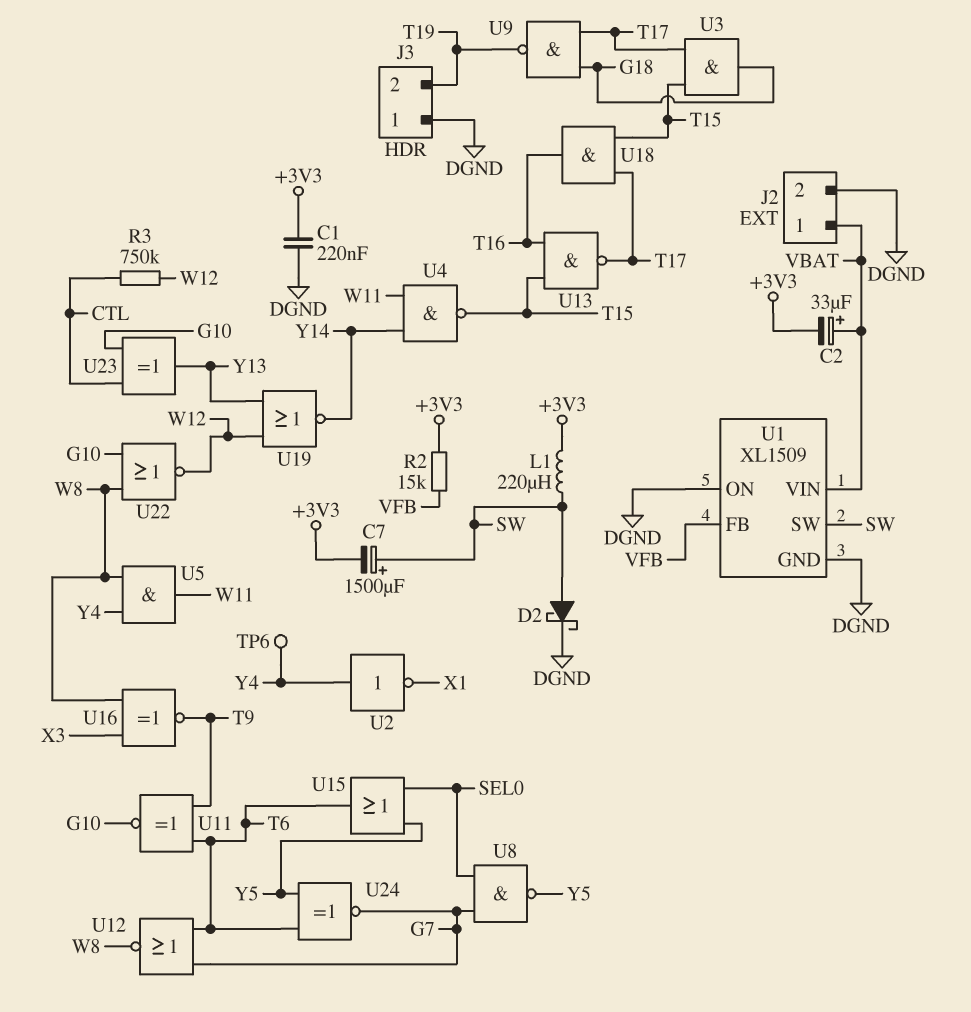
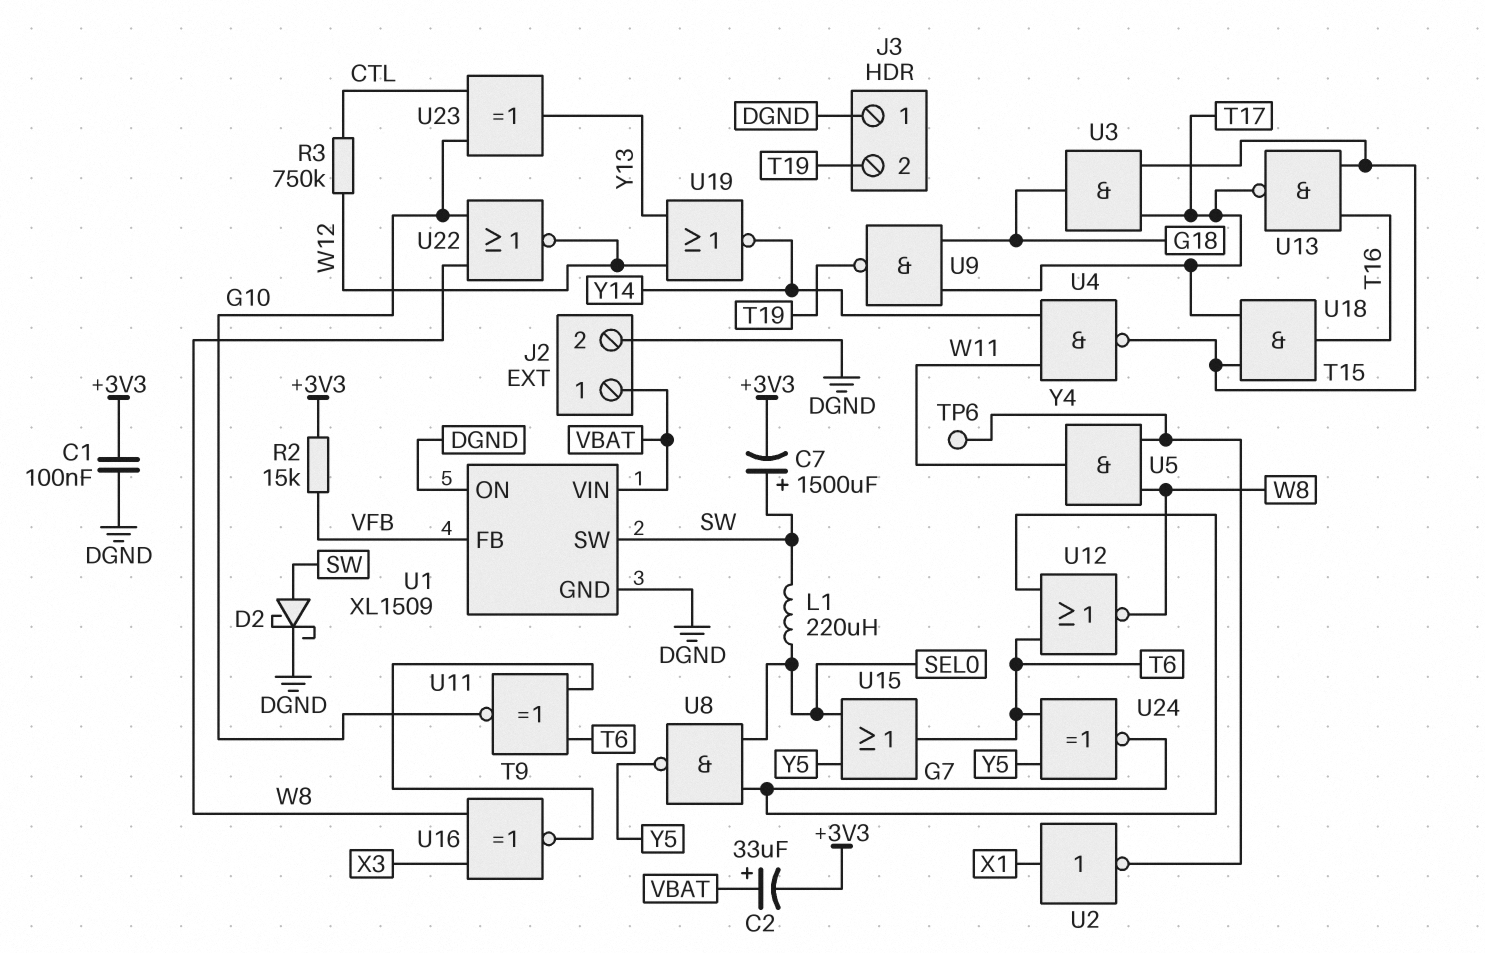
C1: 220nF (+3V3, DGND) -> 100nF (+3V3, DGND)
L1: 220uH (+3V3, SW) -> 220uH (SEL0, SW)
U2: NOT (in Y4, out X1) -> NOT (in X1, out Y4)

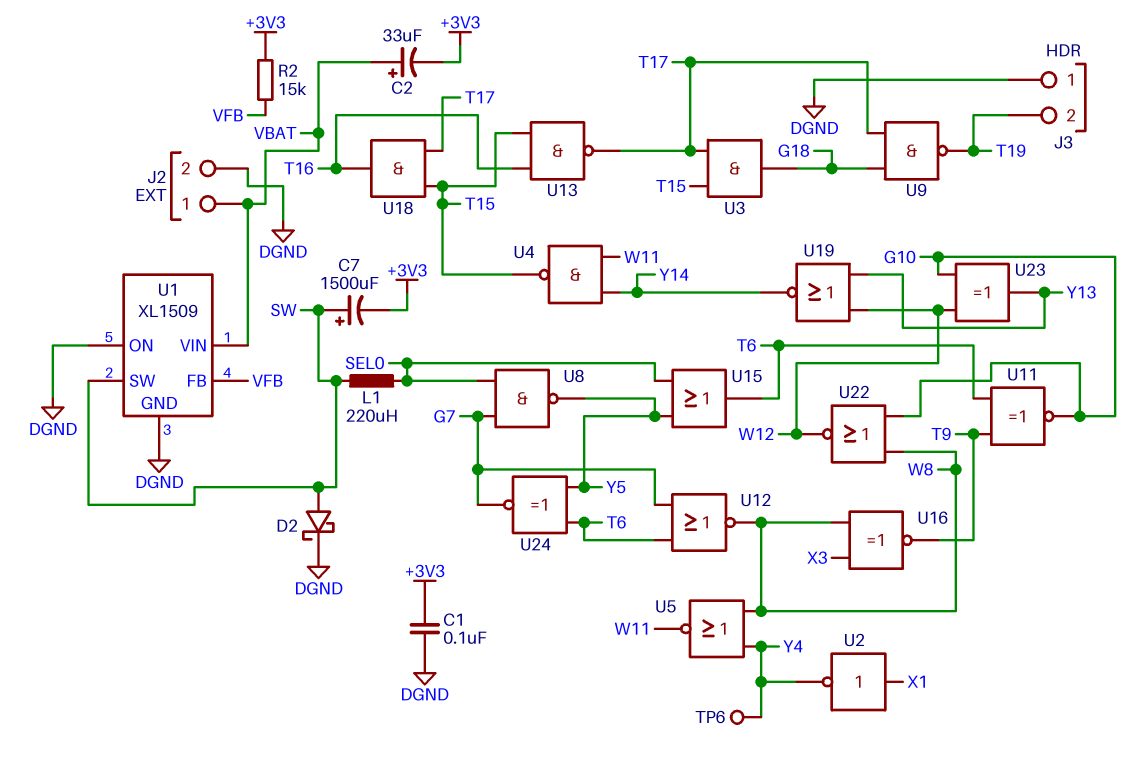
R3: 750k (CTL, W12) -> none
U5: AND (in W8, in Y4, out W11) -> NOR (in W8, in Y4, out W11)
U23: XOR (in CTL, in G10, out Y13) -> XOR (in G10, in W12, out Y13)

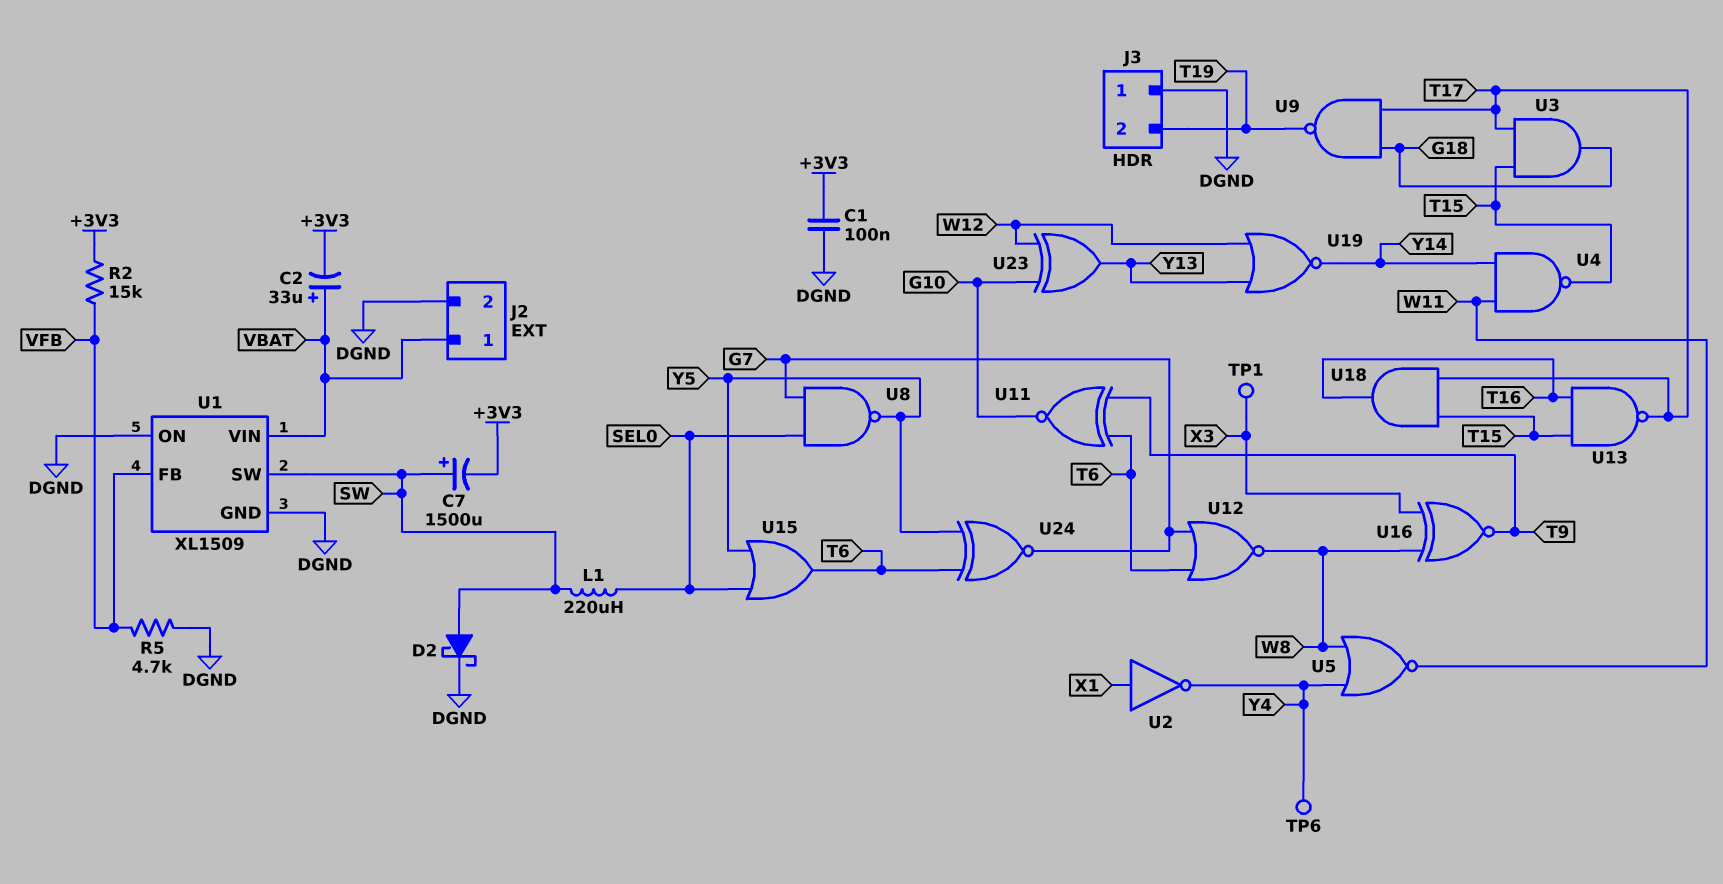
R5: none -> 4.7k (DGND, VFB)
TP1: none -> test point (X3)
U22: NOR (in G10, in W8, out W12) -> none

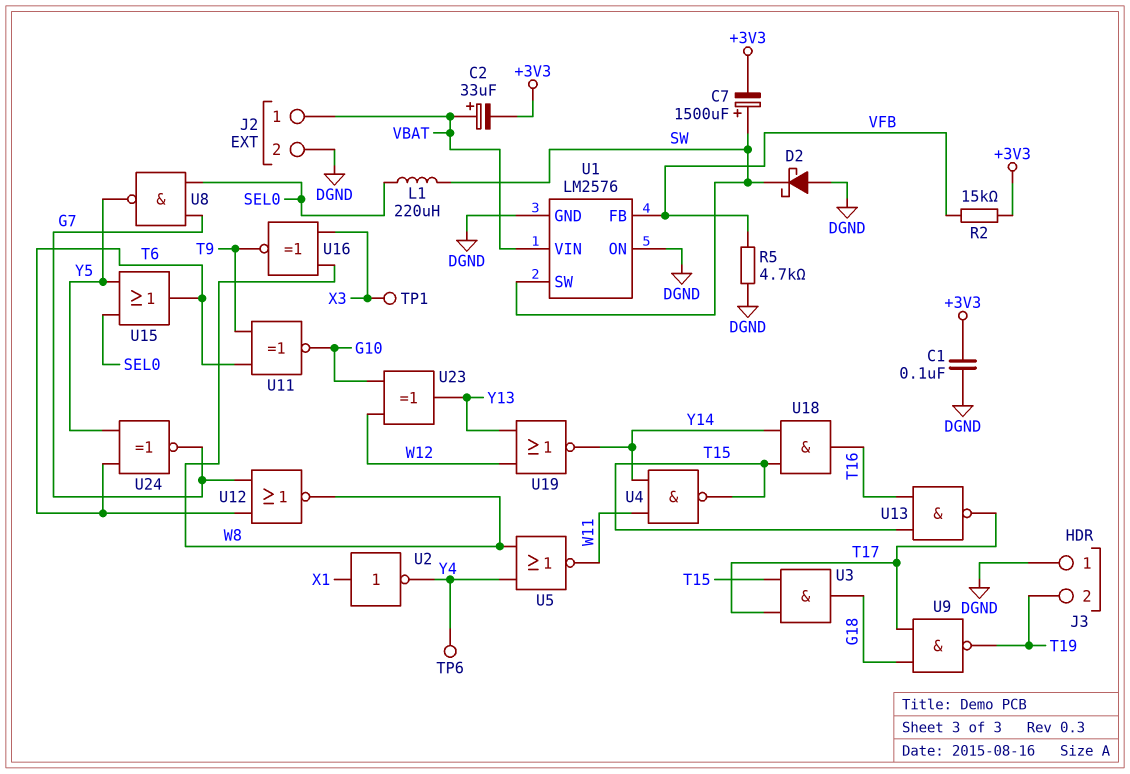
D2: schottky (A SW, K DGND) -> schottky (A DGND, K SW)
U1: XL1509 -> LM2576
U18: AND (in T15, in T17, out T16) -> AND (in T15, in Y14, out T16)

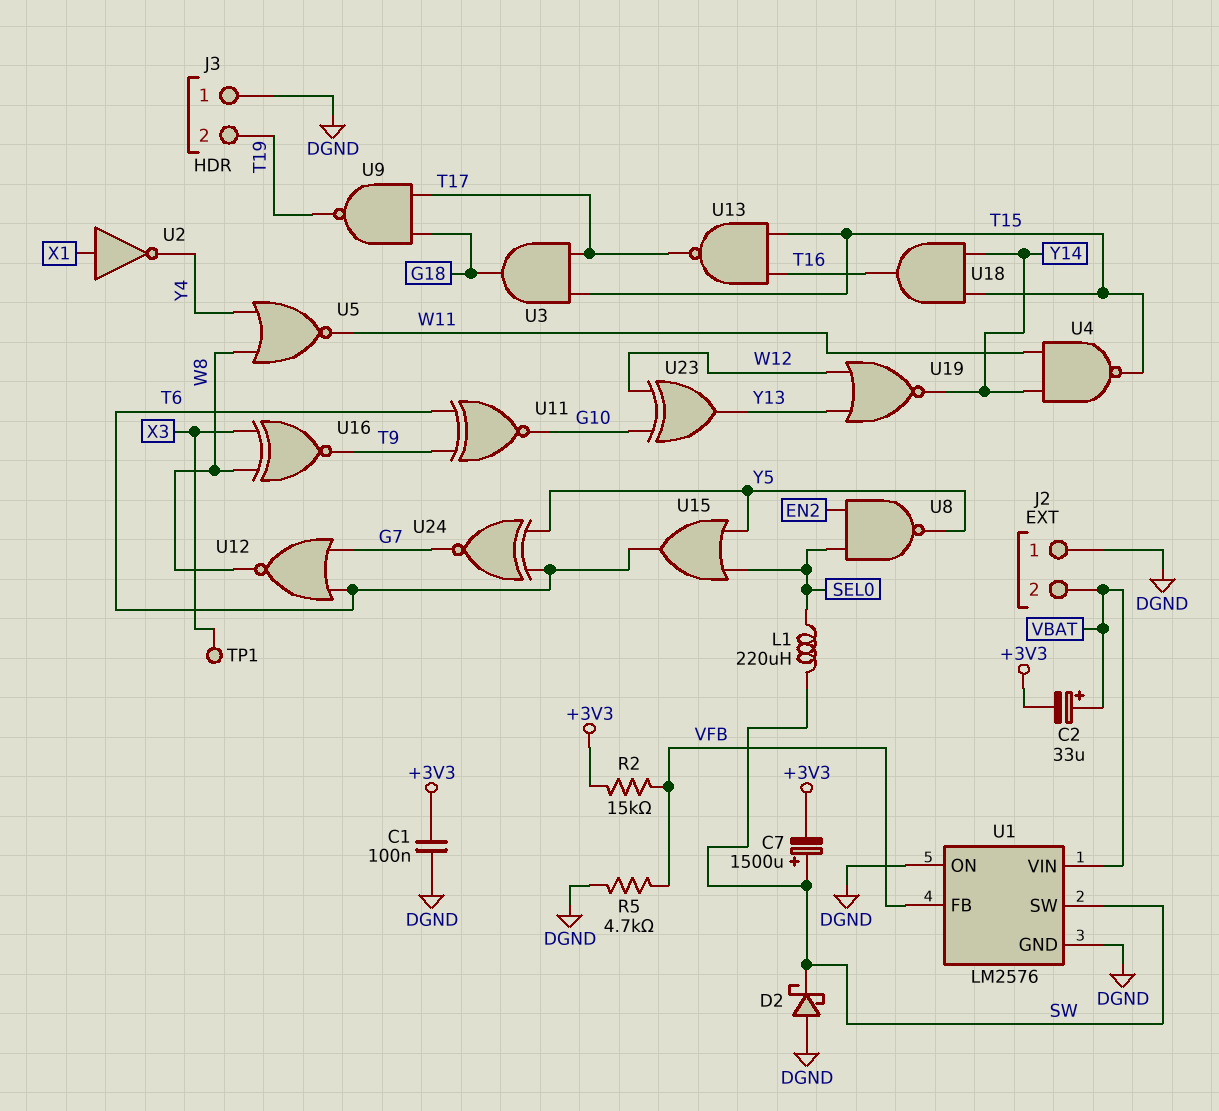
J2 pin 1: VBAT -> DGND
J2 pin 2: DGND -> VBAT
TP6: test point (Y4) -> none
U8: NAND (in G7, in SEL0, out Y5) -> NAND (in EN2, in SEL0, out Y5)

